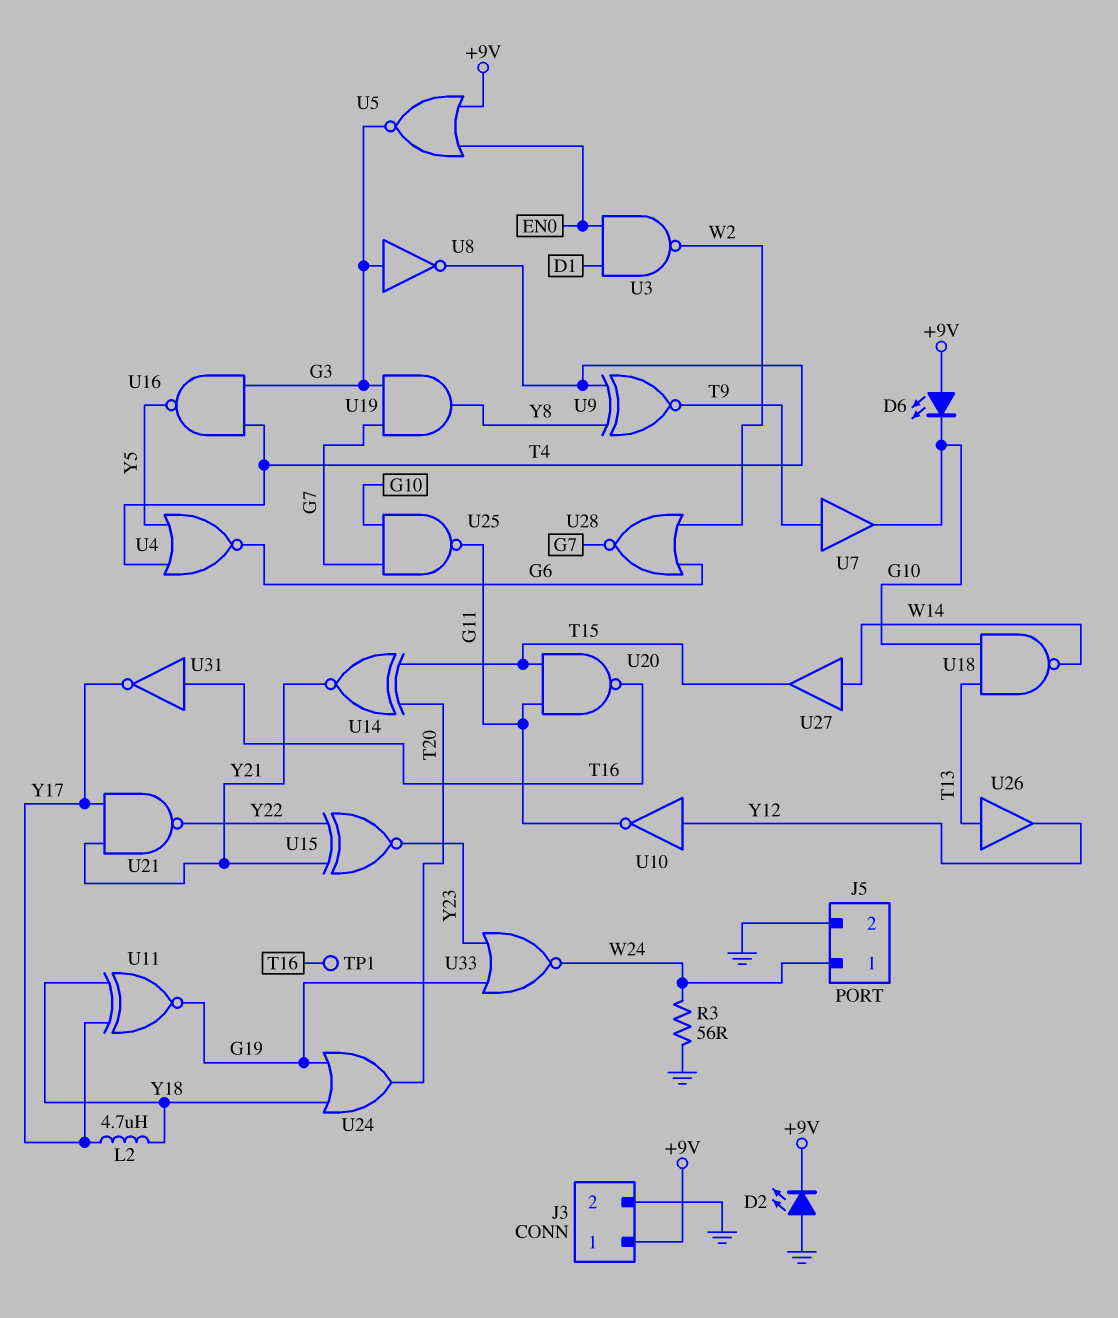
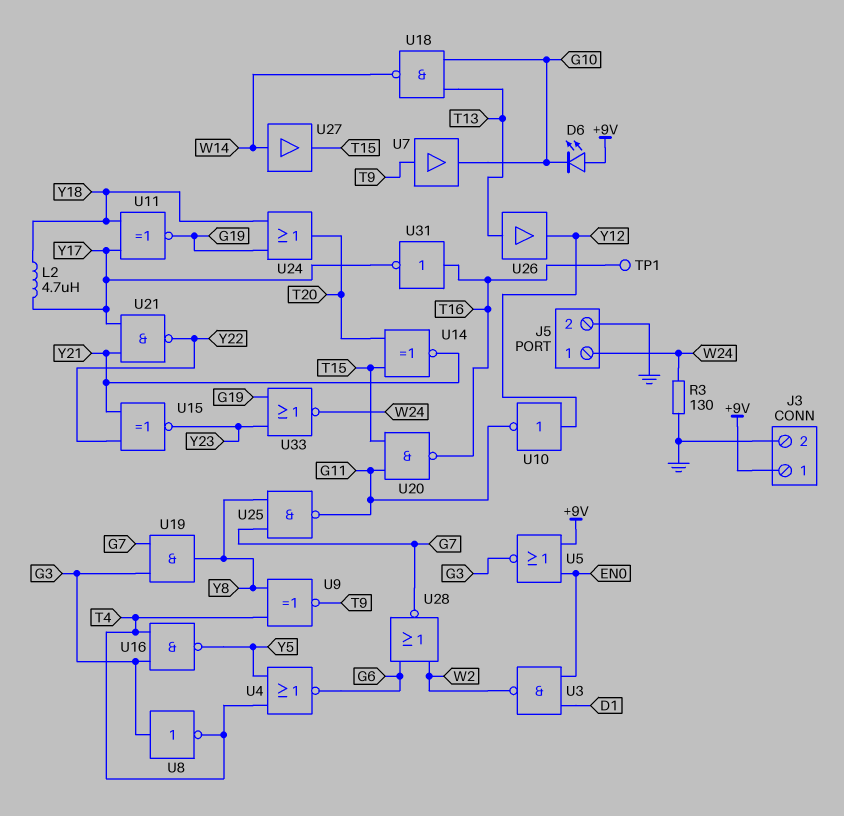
D2: LED (A GND, K +9V) -> none
R3: 56 (GND, W24) -> 130 (GND, W24)
U25: NAND (in G7, in G10, out G11) -> NAND (in G7, in Y8, out G11)

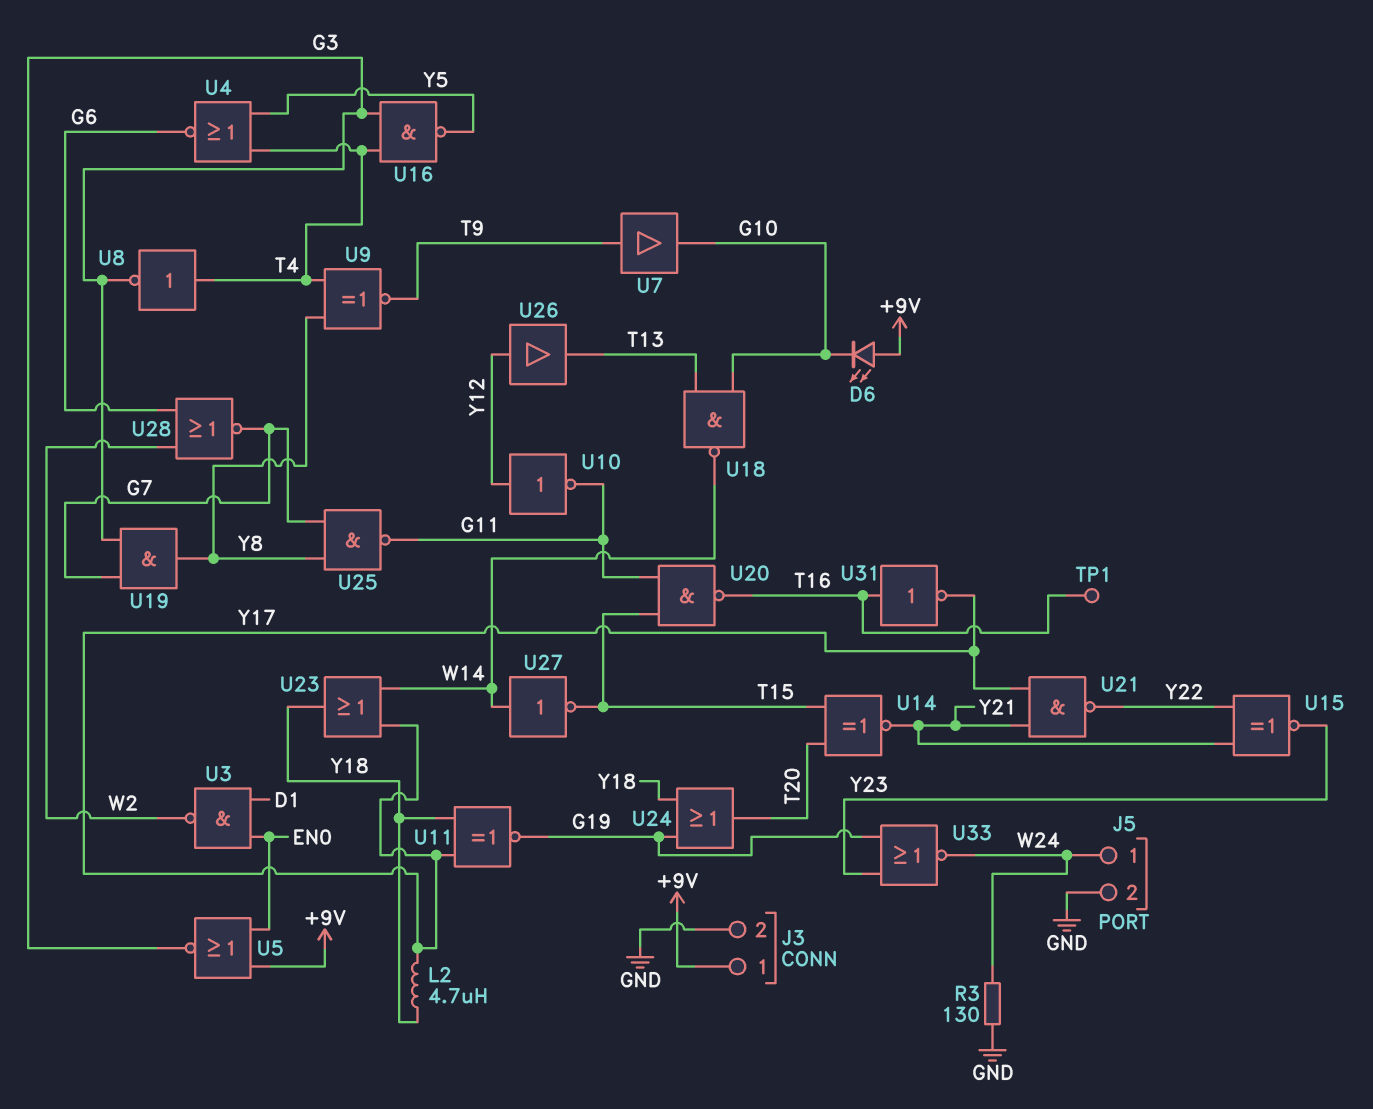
U8: NOT (in G3, out T4) -> NOT (in T4, out G3)
U23: none -> OR (in W14, in Y17, out Y18)
U26: buffer (in T13, out Y12) -> buffer (in Y12, out T13)
U27: buffer (in W14, out T15) -> NOT (in W14, out T15)

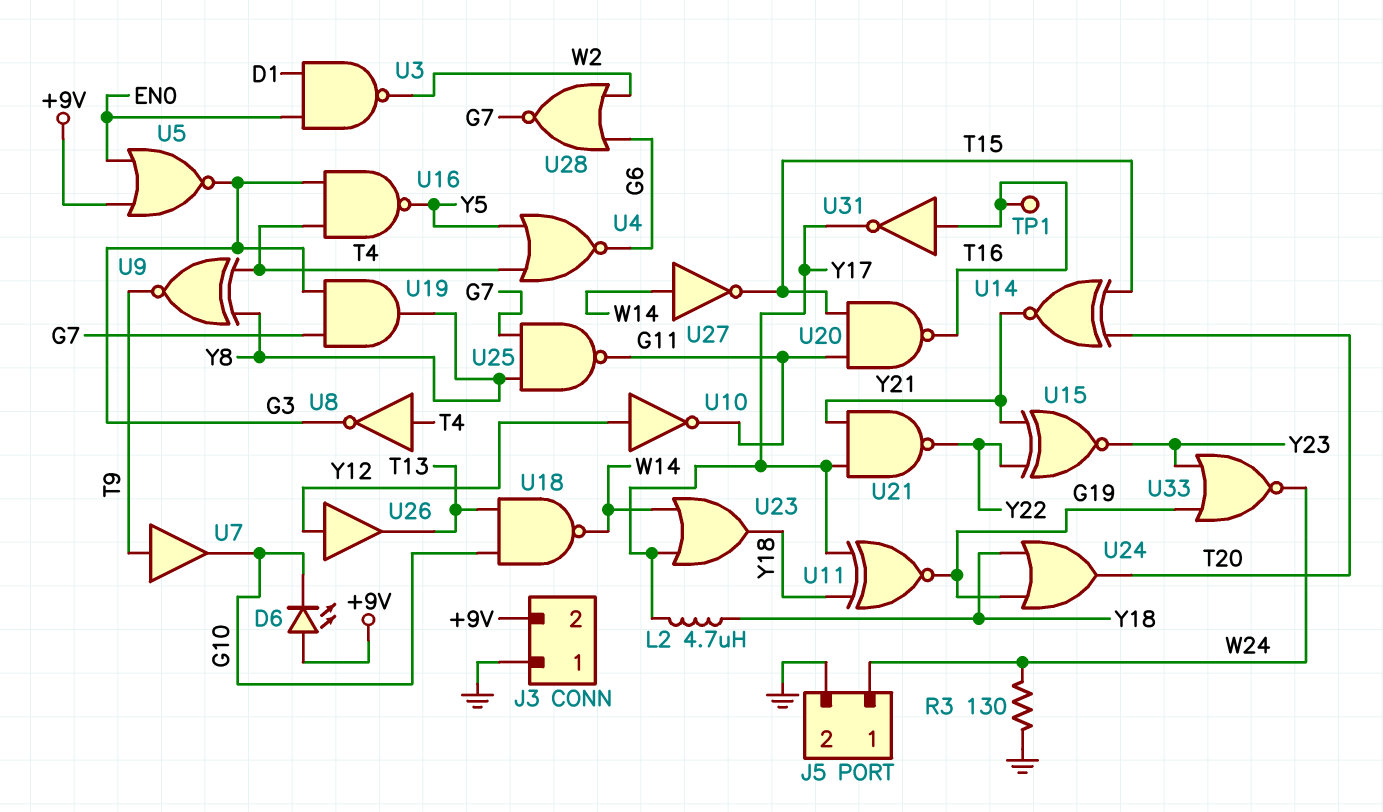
J3 pin 1: +9V -> GND
J3 pin 2: GND -> +9V

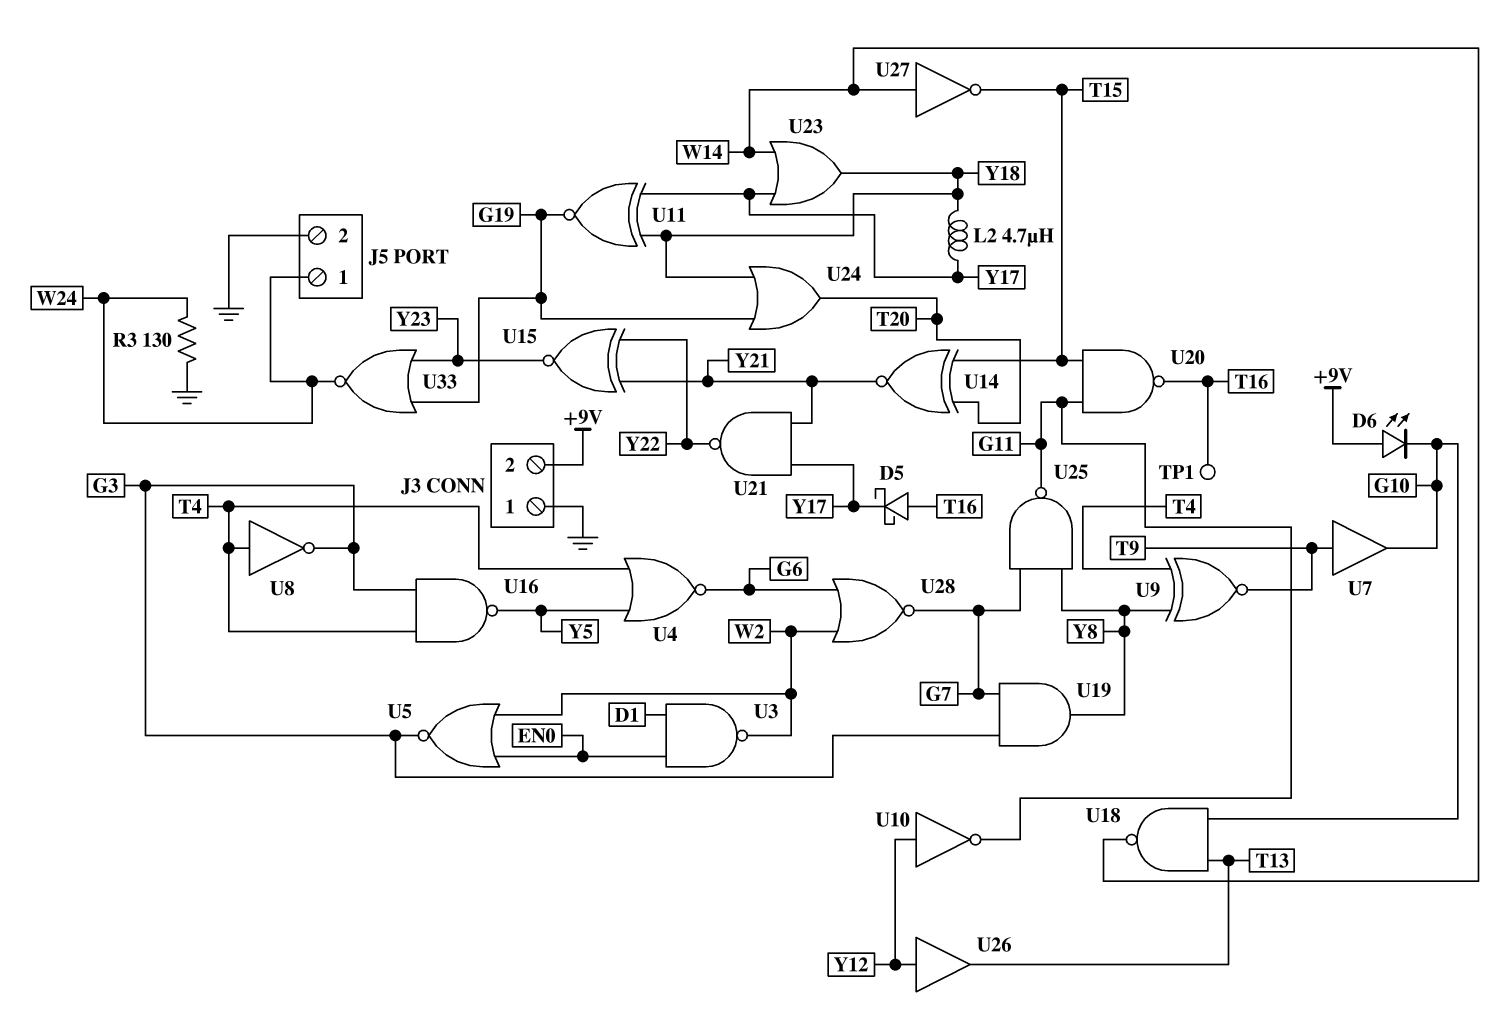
D5: none -> schottky (A T16, K Y17)
U5: NOR (in +9V, in EN0, out G3) -> NOR (in EN0, in W2, out G3)
U31: NOT (in T16, out Y17) -> none

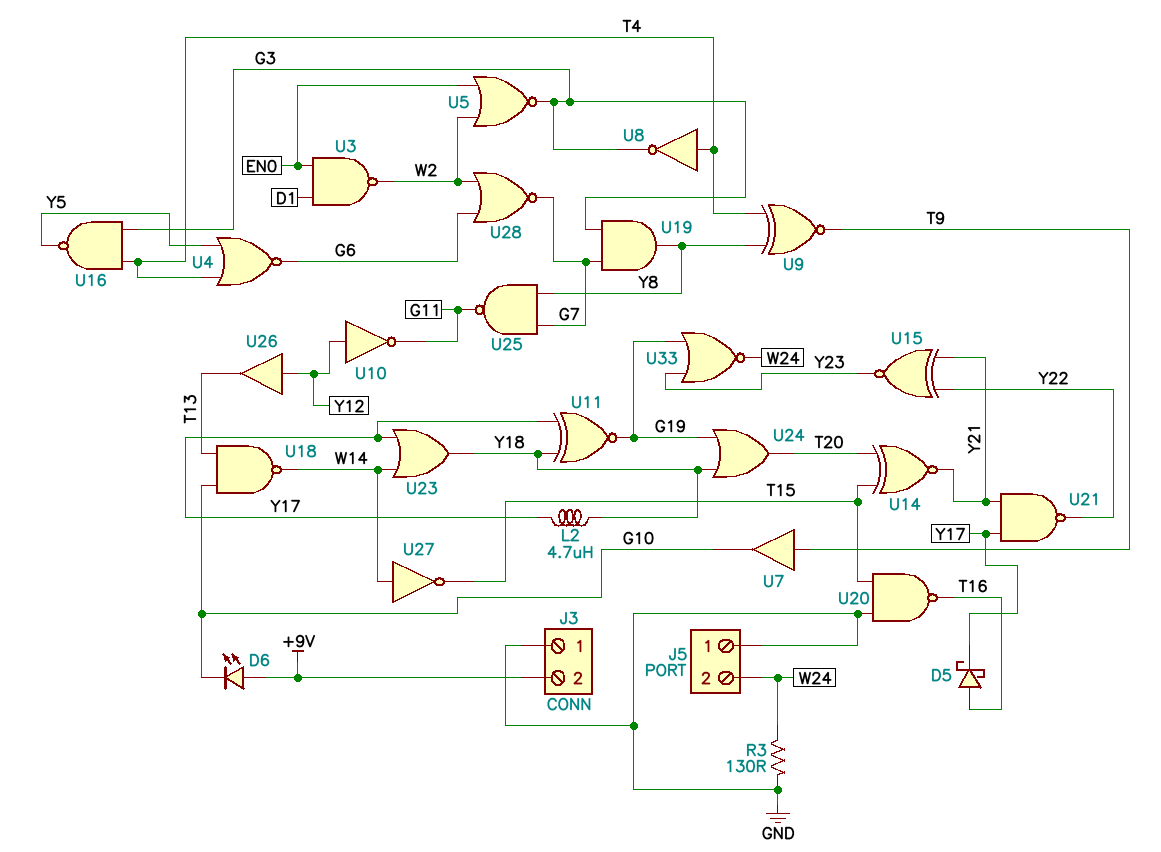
J5 pin 1: W24 -> GND
J5 pin 2: GND -> W24
TP1: test point (T16) -> none
U20: NAND (in G11, in T15, out T16) -> NAND (in GND, in T15, out T16)

